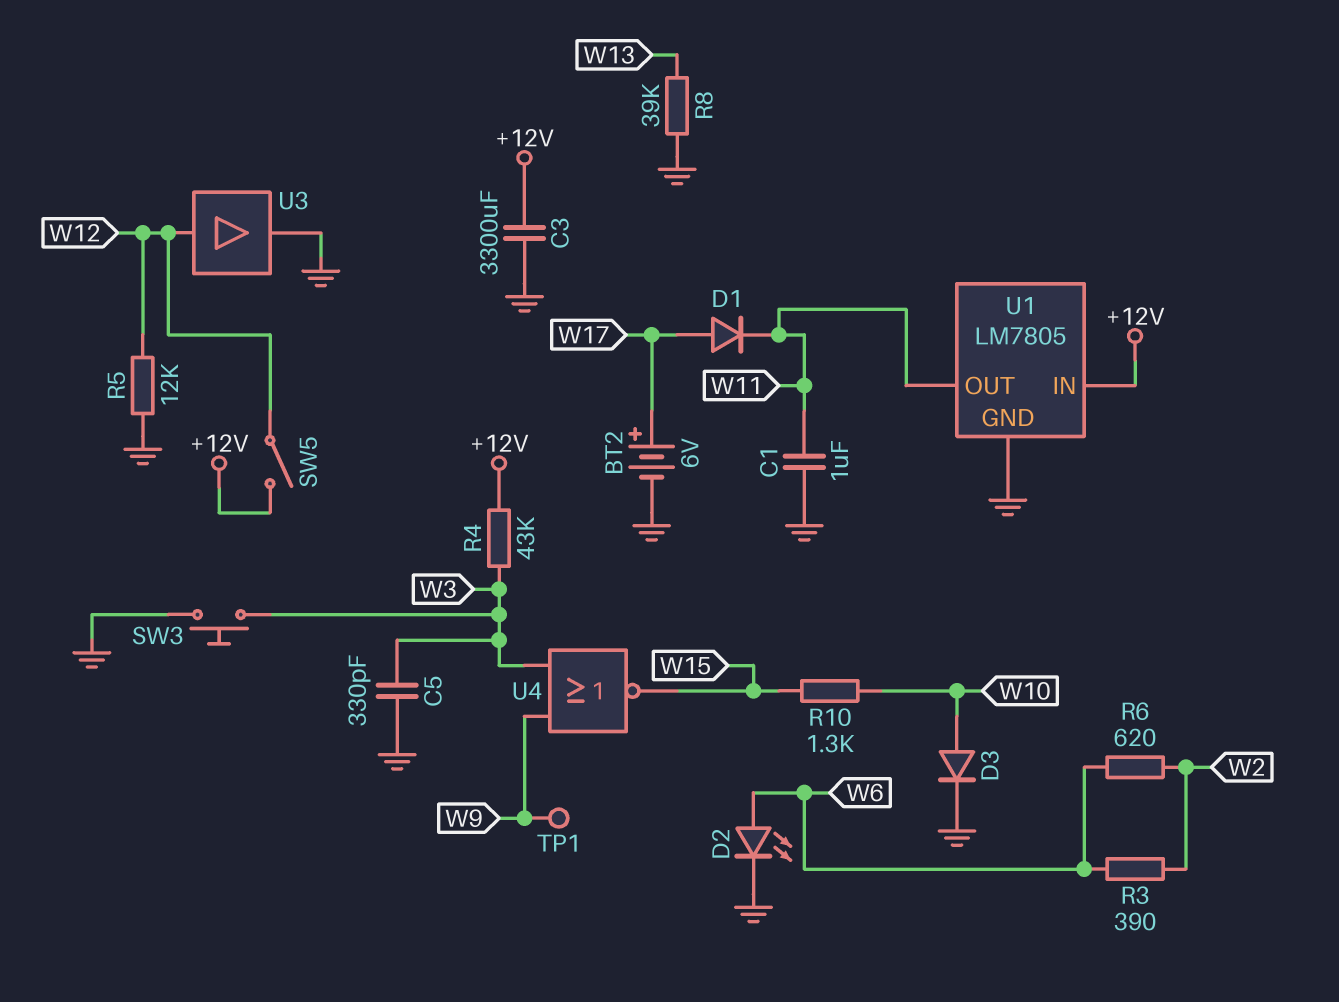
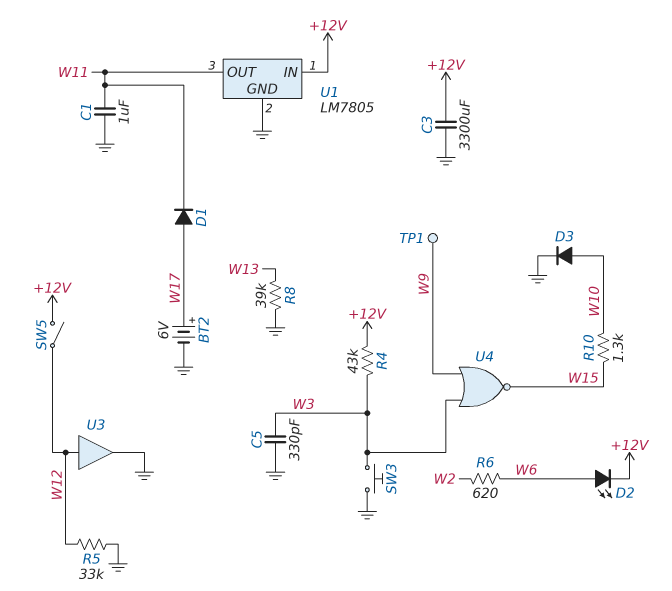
D2: LED (A W6, K GND) -> LED (A W6, K +12V)
R3: 390 (W2, W6) -> none
R5: 12k (GND, W12) -> 33k (GND, W12)

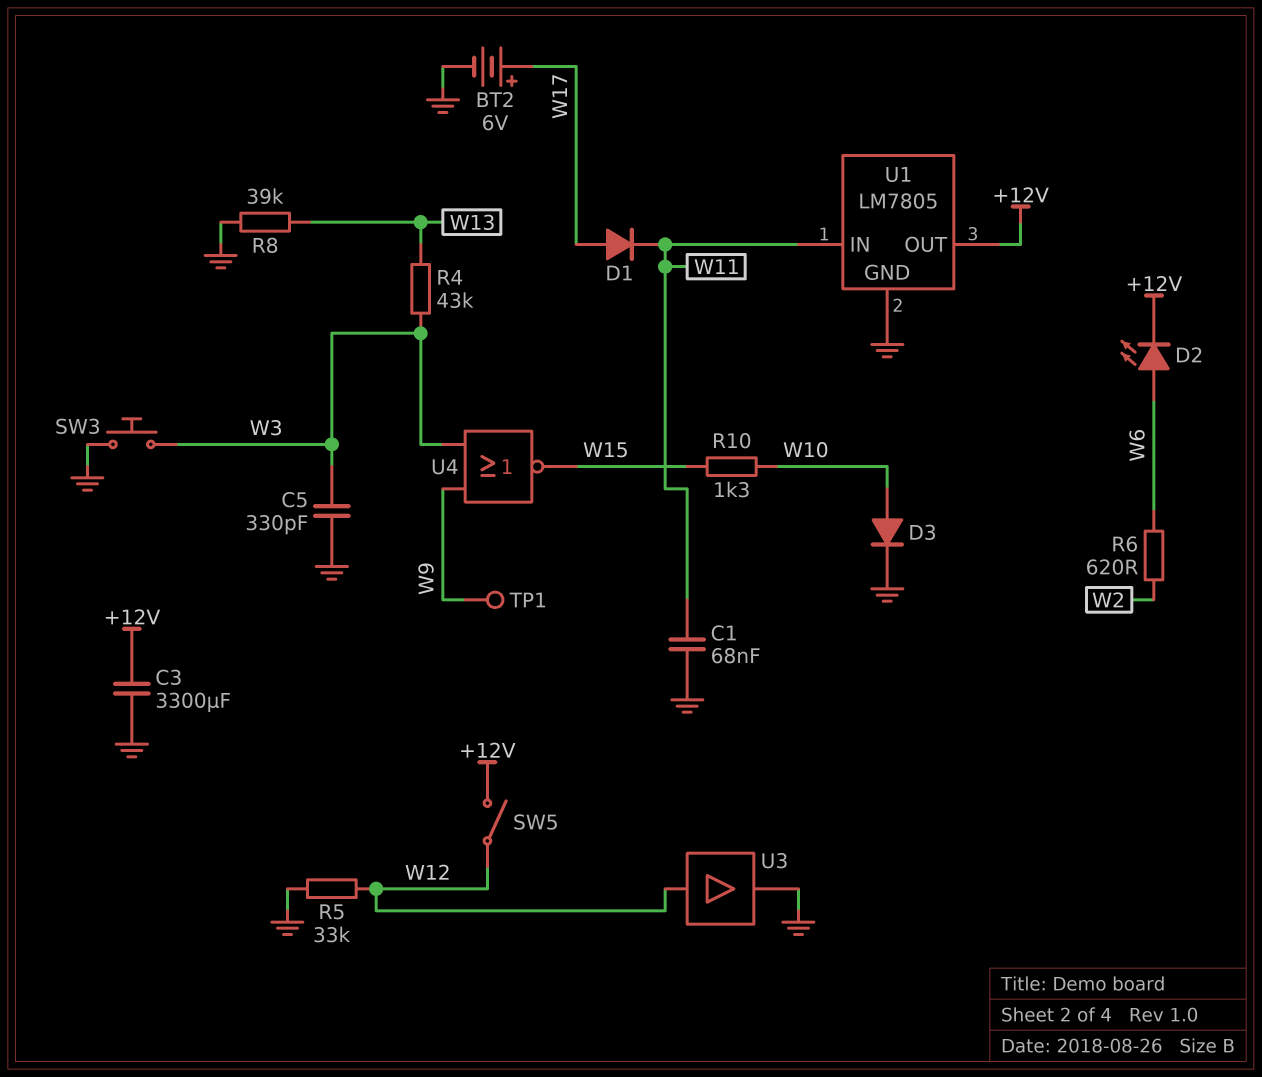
C1: 1uF (GND, W11) -> 68nF (GND, W11)
R4: 43k (+12V, W3) -> 43k (W3, W13)
U1 pin IN: +12V -> W11
U1 pin OUT: W11 -> +12V

